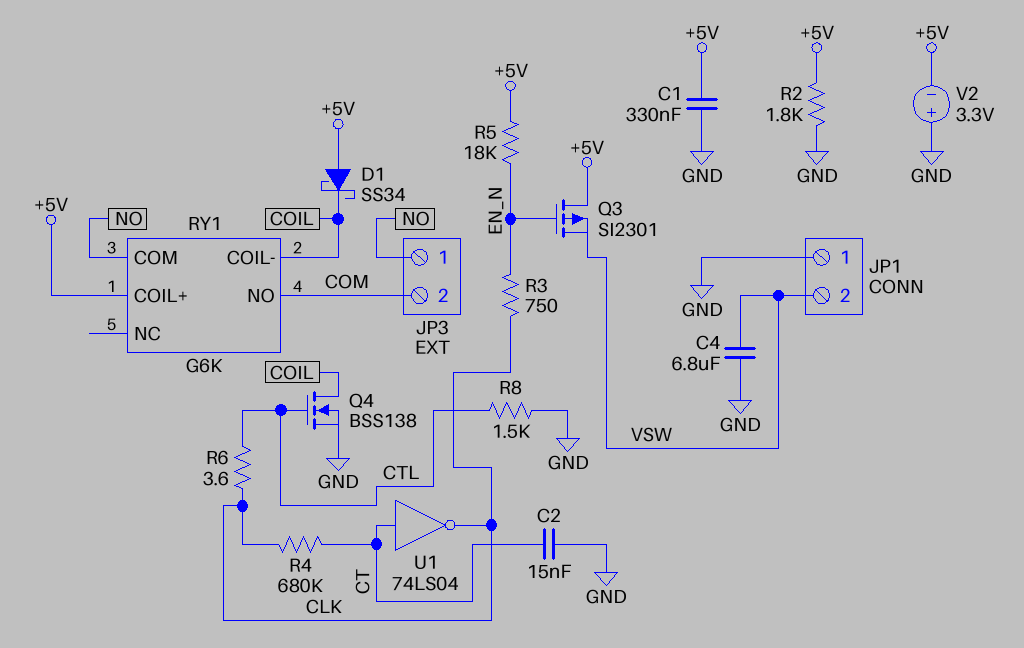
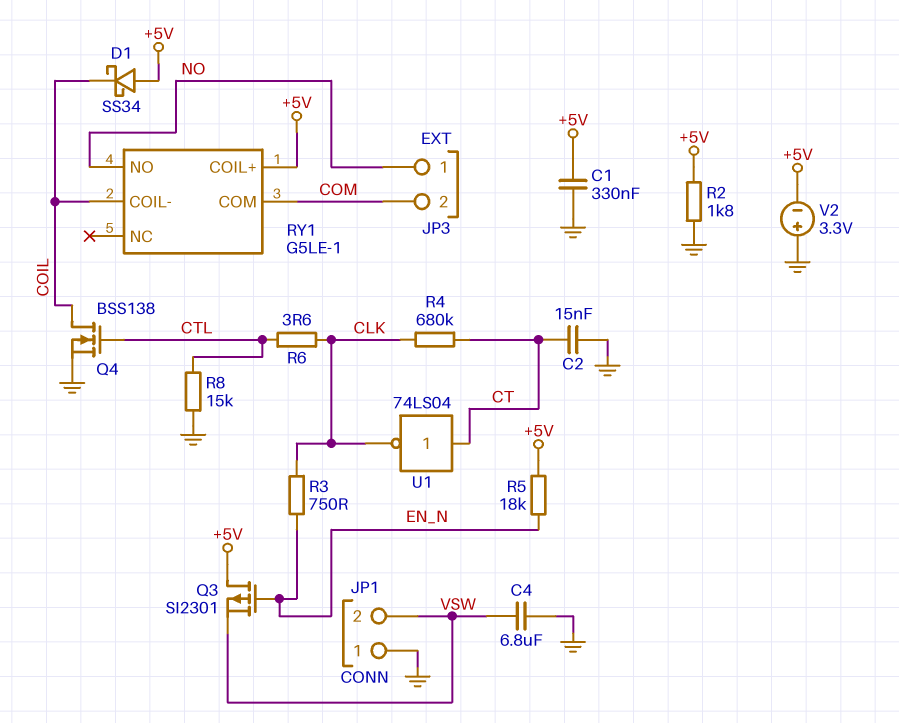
R8: 1.5k (CTL, GND) -> 15k (CTL, GND)
RY1: G6K -> G5LE-1
RY1 pin COM: NO -> COM
RY1 pin NO: COM -> NO

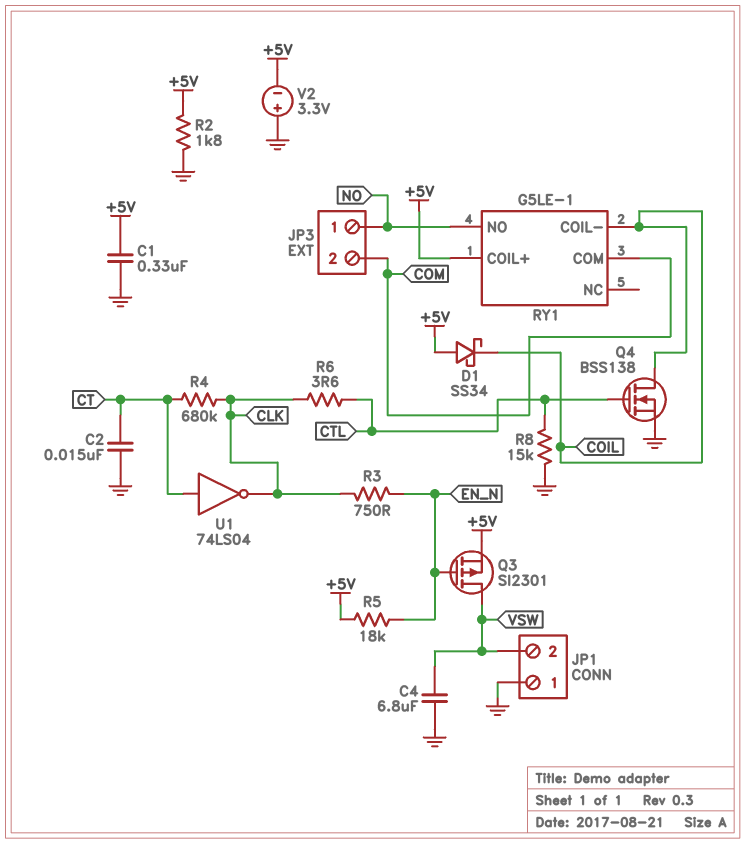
Q3: PMOS SI2301 (G EN_N, D +5V, S VSW) -> PMOS SI2301 (G EN_N, D VSW, S +5V)

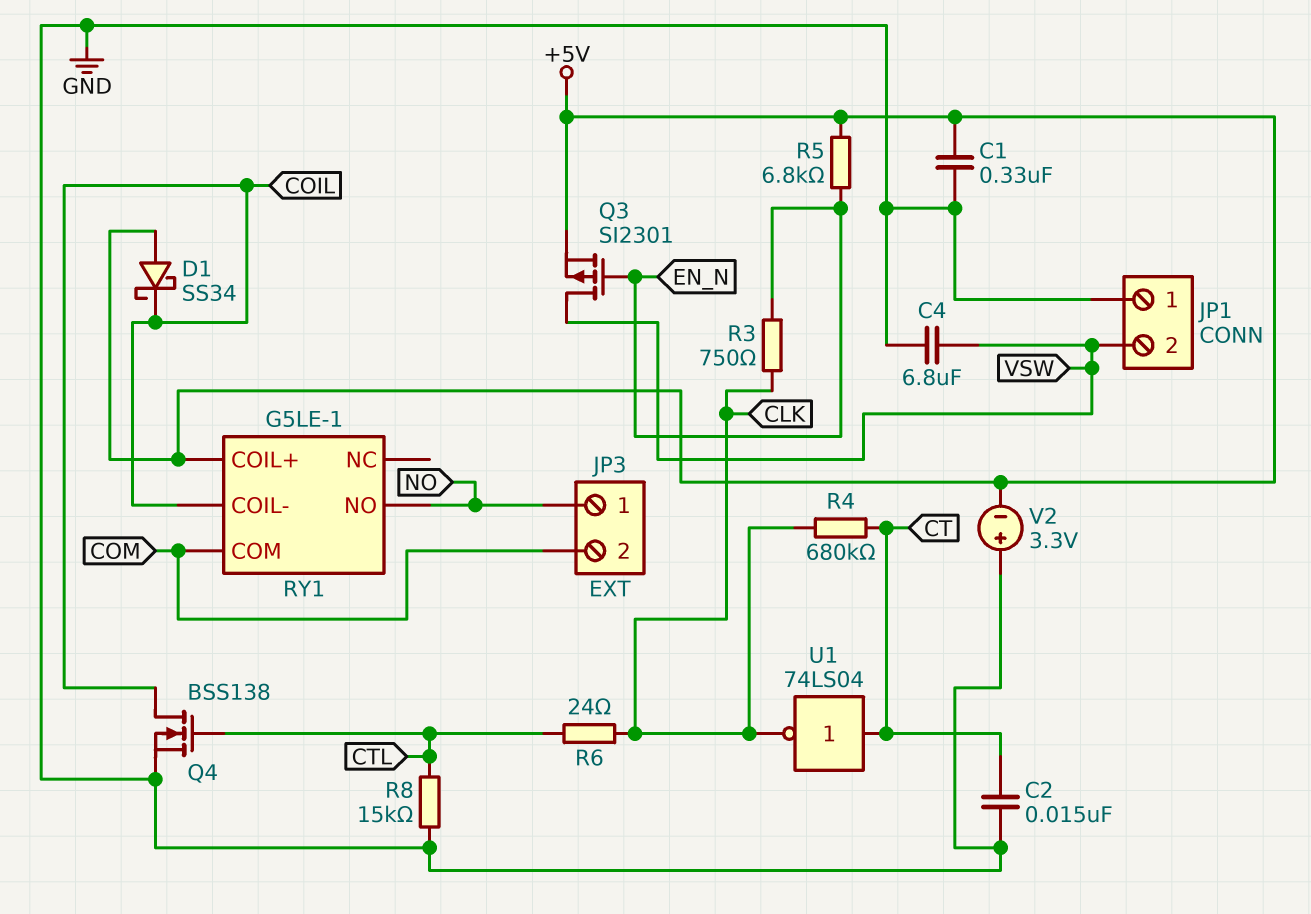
R2: 1.8k (+5V, GND) -> none
R5: 18k (+5V, EN_N) -> 6.8k (+5V, EN_N)
R6: 3.6 (CLK, CTL) -> 24 (CLK, CTL)

